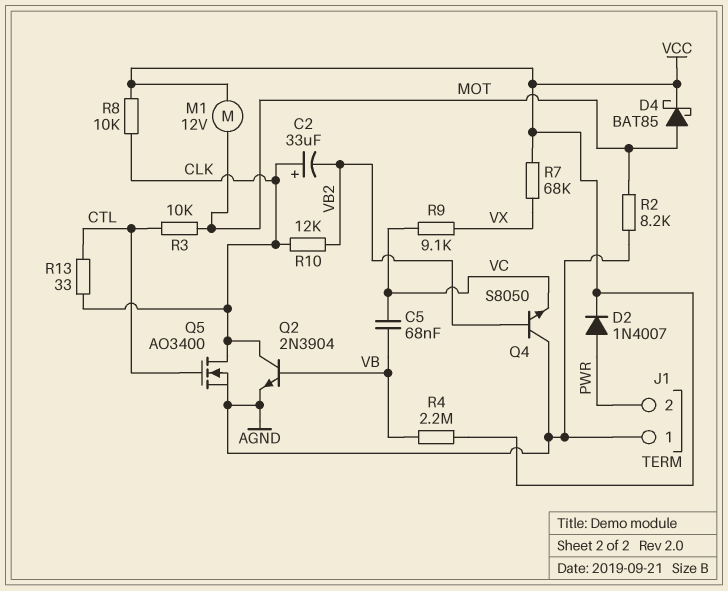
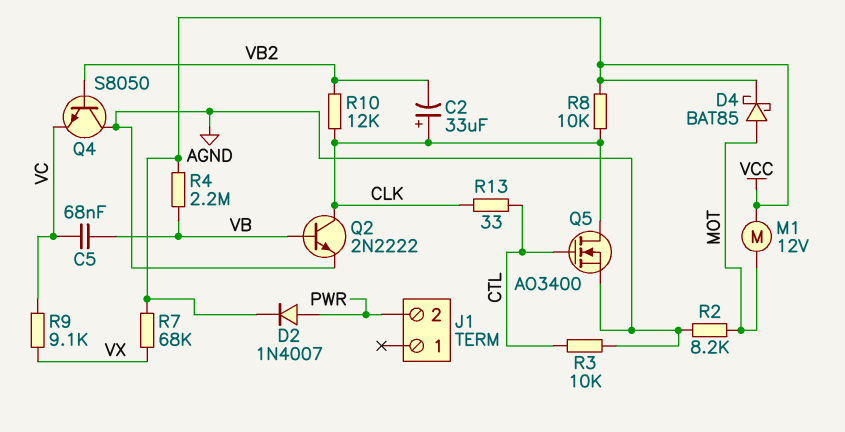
J1 pin 1: AGND -> none
Q2: NPN 2N3904 (B VB, C CLK, E AGND) -> NPN 2N2222 (B VB, C CLK, E AGND)
R3: 10k (CTL, MOT) -> 10k (AGND, CTL)

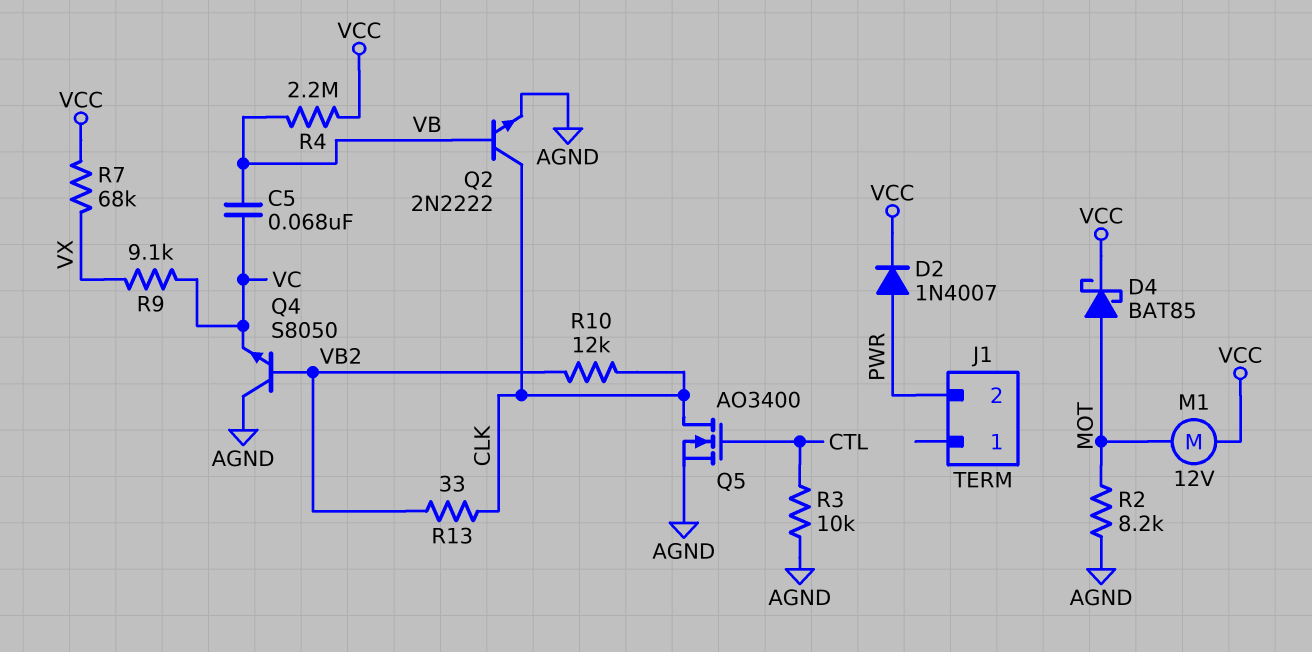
C2: 33uF (plus CLK, minus VB2) -> none
R8: 10k (CLK, VCC) -> none
R13: 33 (CLK, CTL) -> 33 (CLK, VB2)

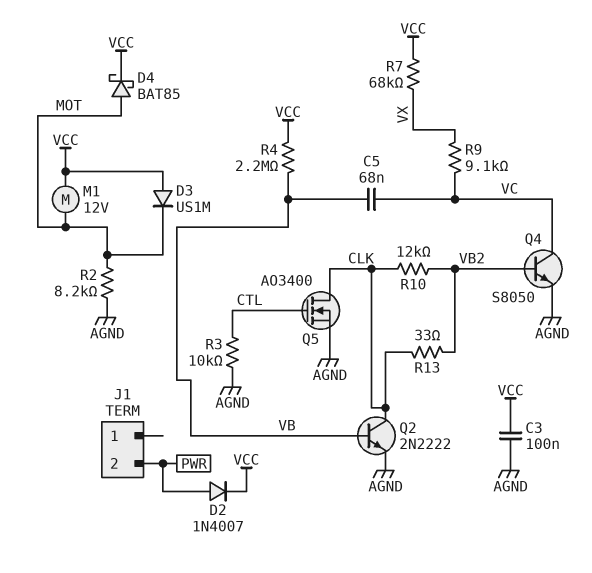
C3: none -> 100nF (AGND, VCC)
D3: none -> diode US1M (A VCC, K MOT)
Q4: NPN S8050 (B VB2, C AGND, E VC) -> NPN S8050 (B VB2, C VC, E AGND)

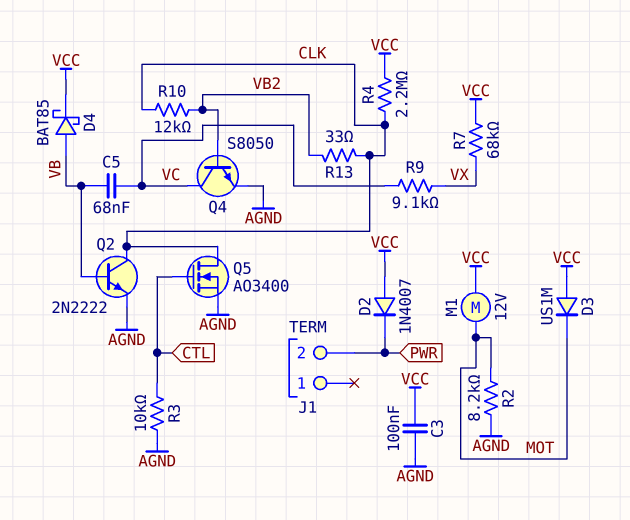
D2: diode 1N4007 (A PWR, K VCC) -> diode 1N4007 (A VCC, K PWR)
D4: schottky BAT85 (A MOT, K VCC) -> schottky BAT85 (A VB, K VCC)
R4: 2.2M (VB, VCC) -> 2.2M (CLK, VCC)

